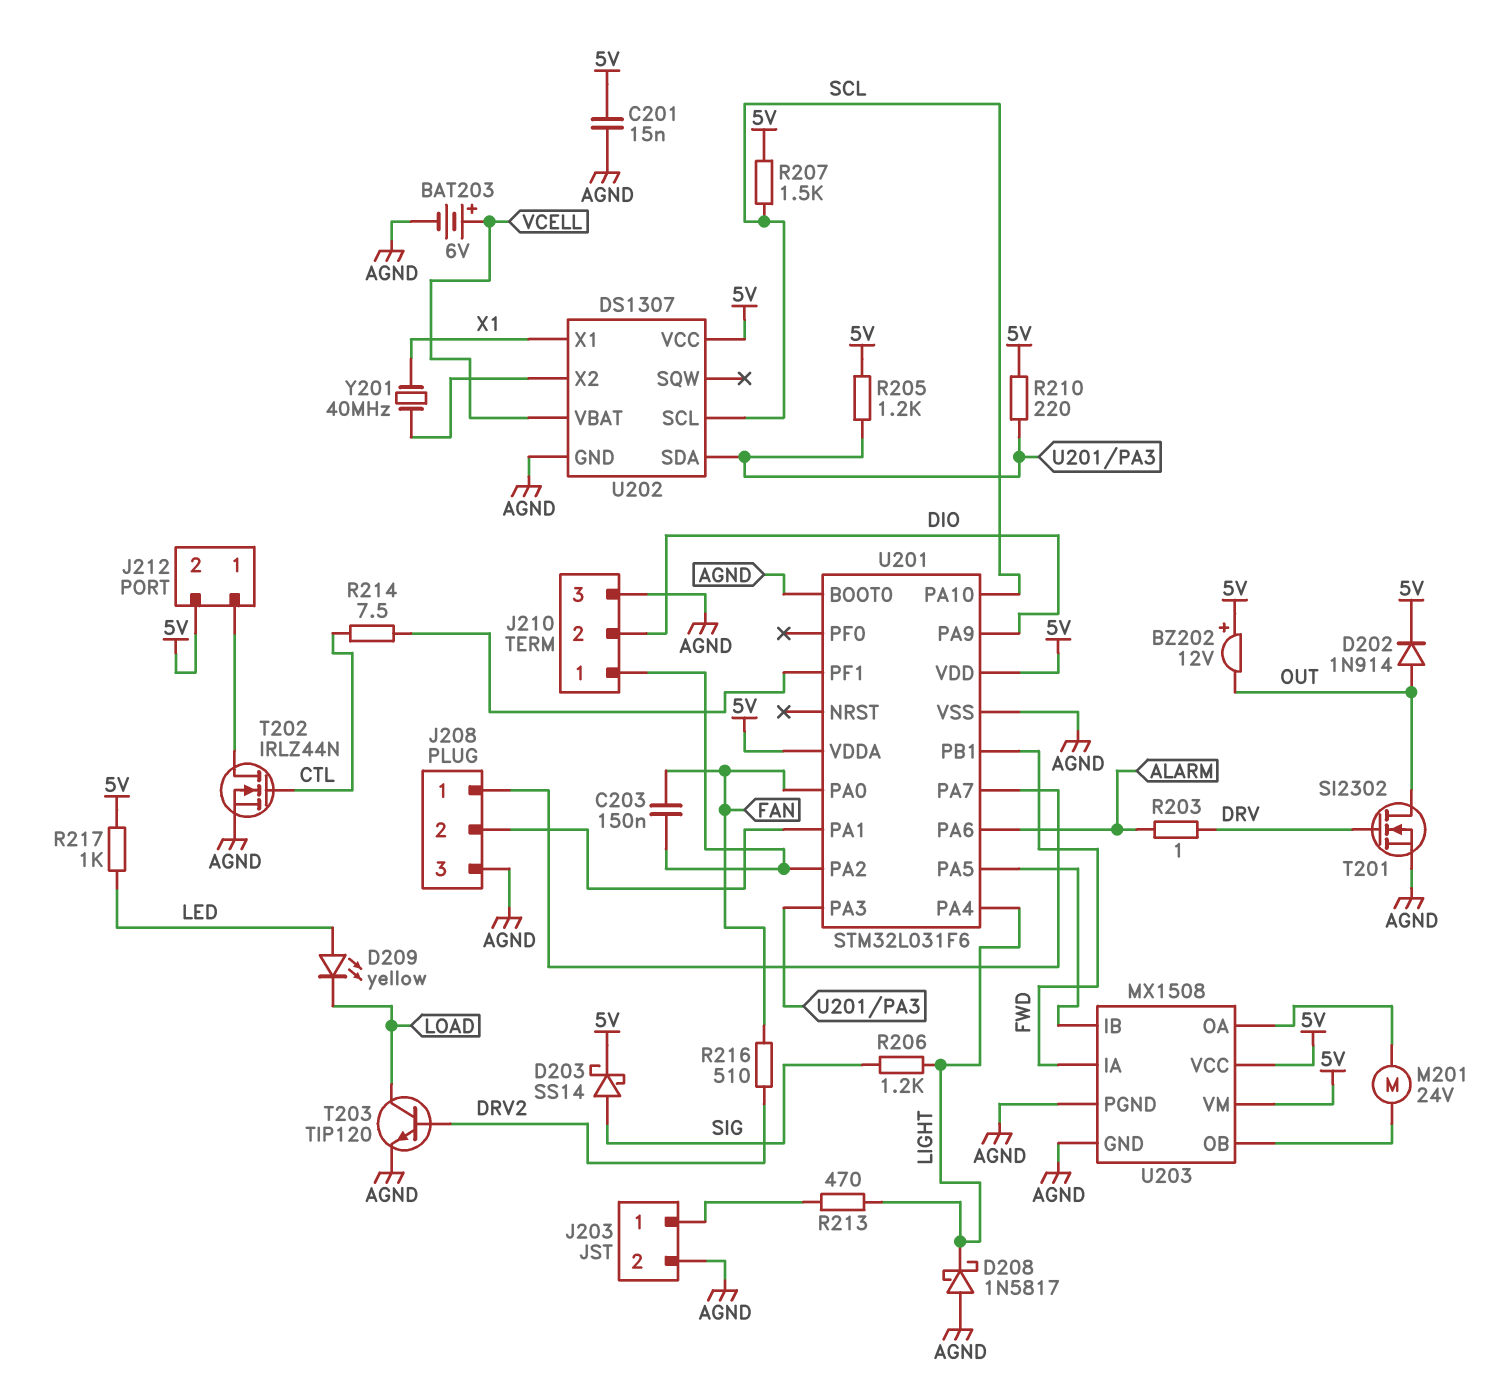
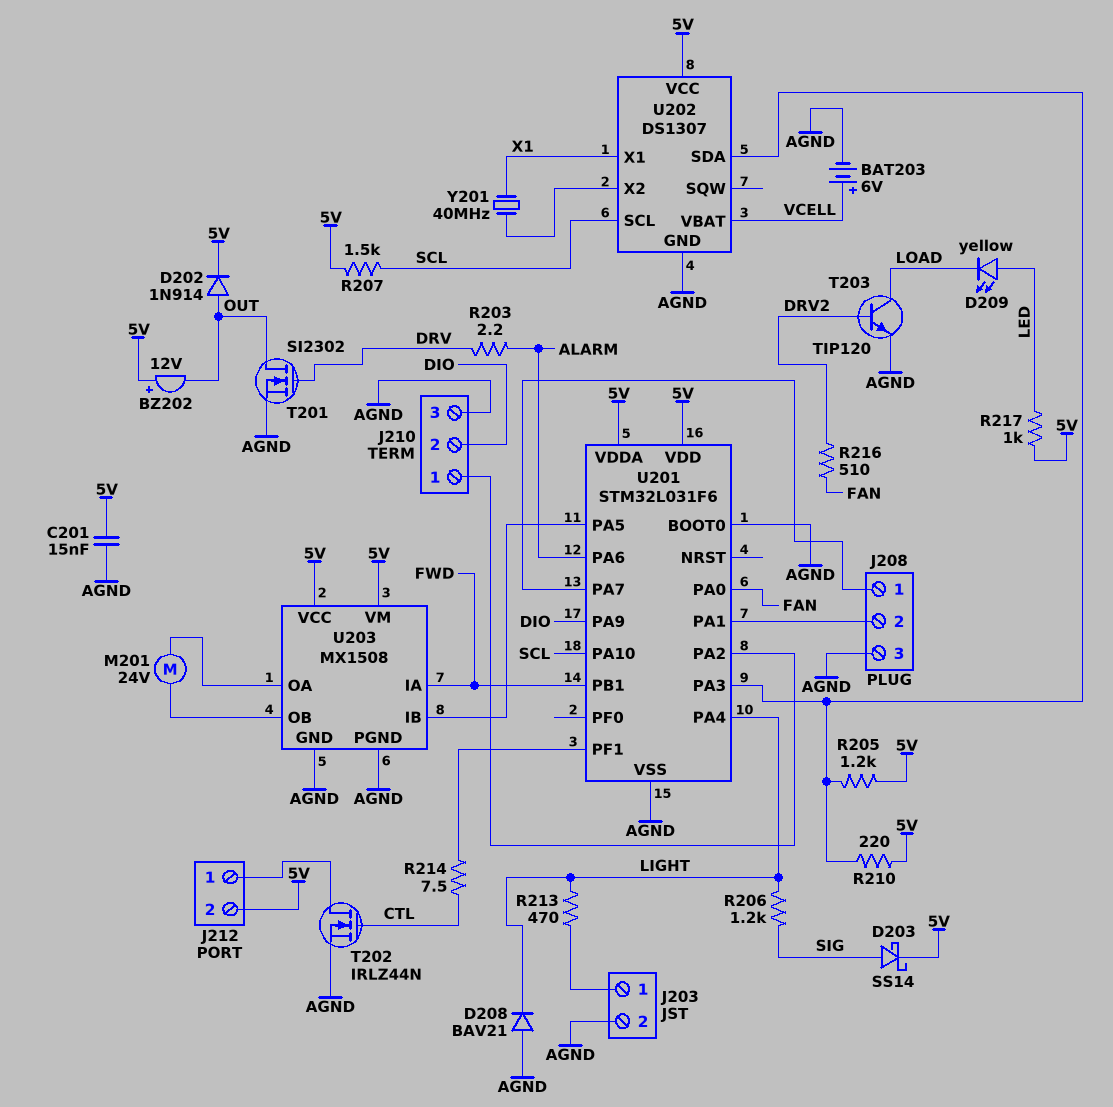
C203: 150nF (FAN, J210/1) -> none
D208: schottky 1N5817 (A AGND, K LIGHT) -> diode BAV21 (A AGND, K LIGHT)
R203: 1 (ALARM, DRV) -> 2.2 (ALARM, DRV)

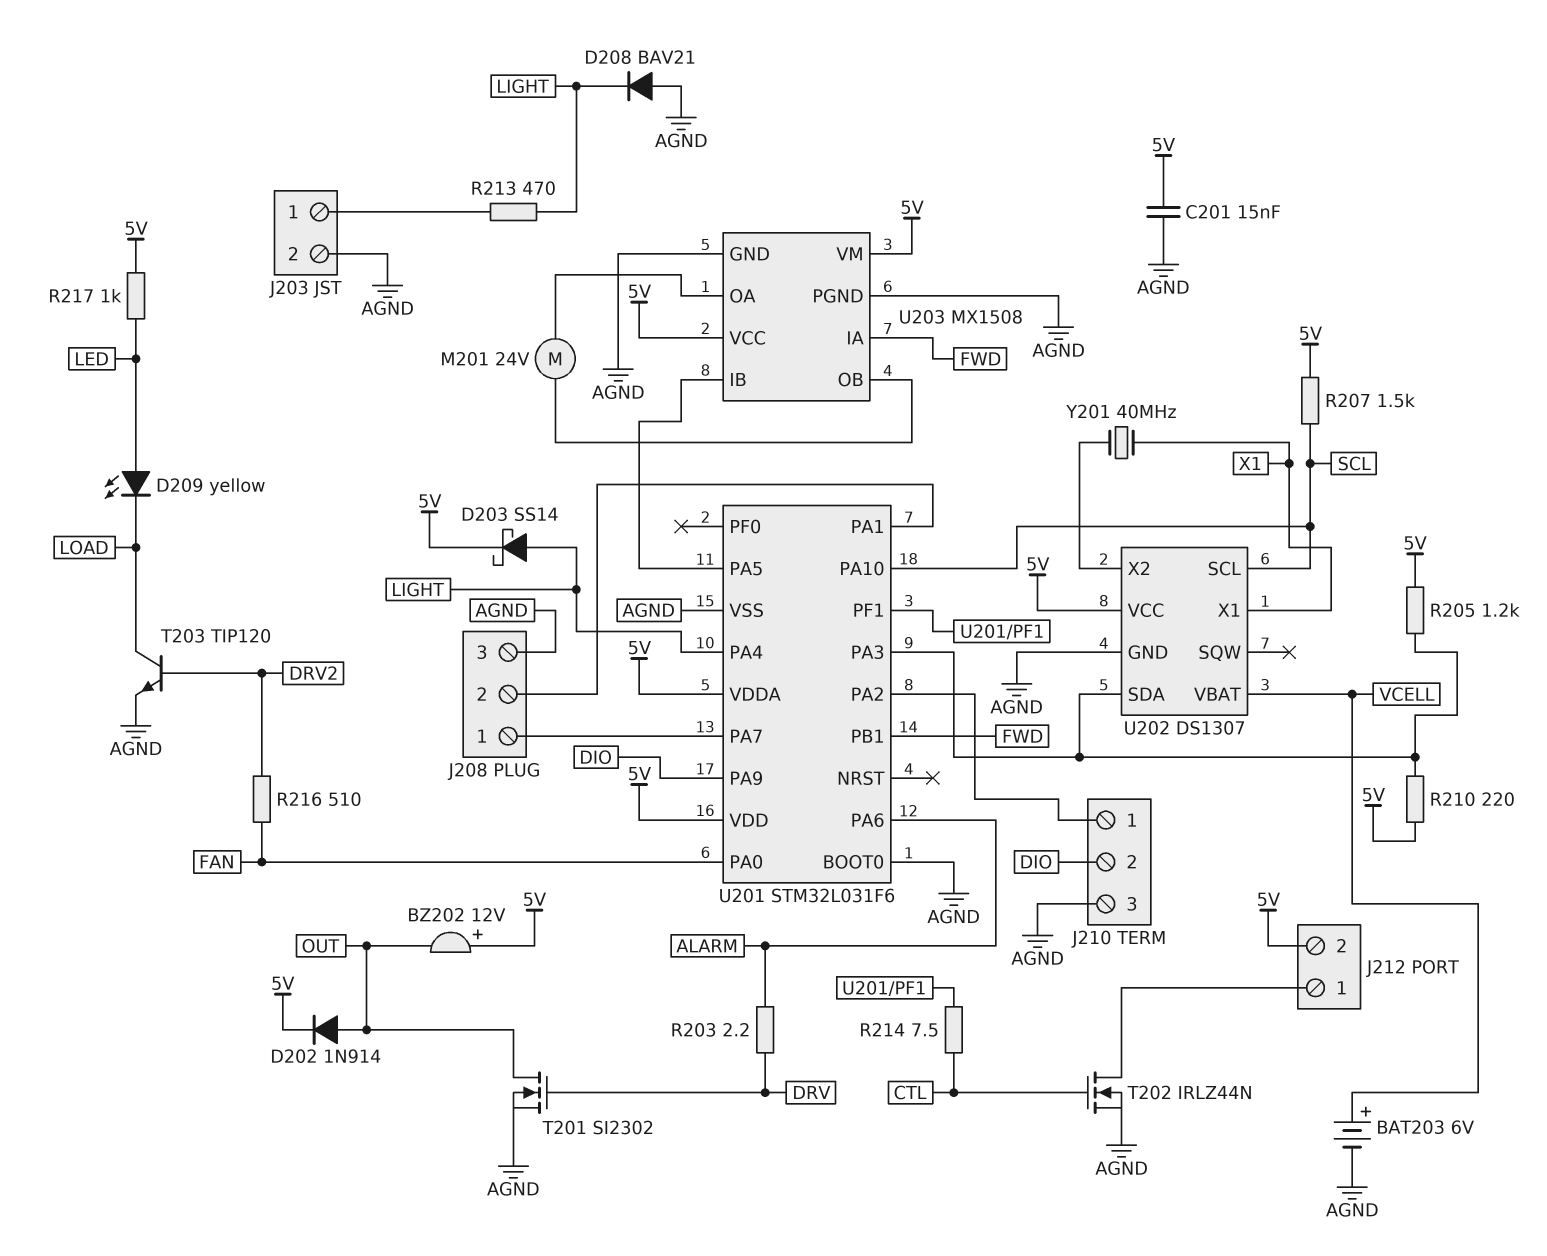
D203: schottky SS14 (A SIG, K 5V) -> schottky SS14 (A LIGHT, K 5V)
R206: 1.2k (LIGHT, SIG) -> none

